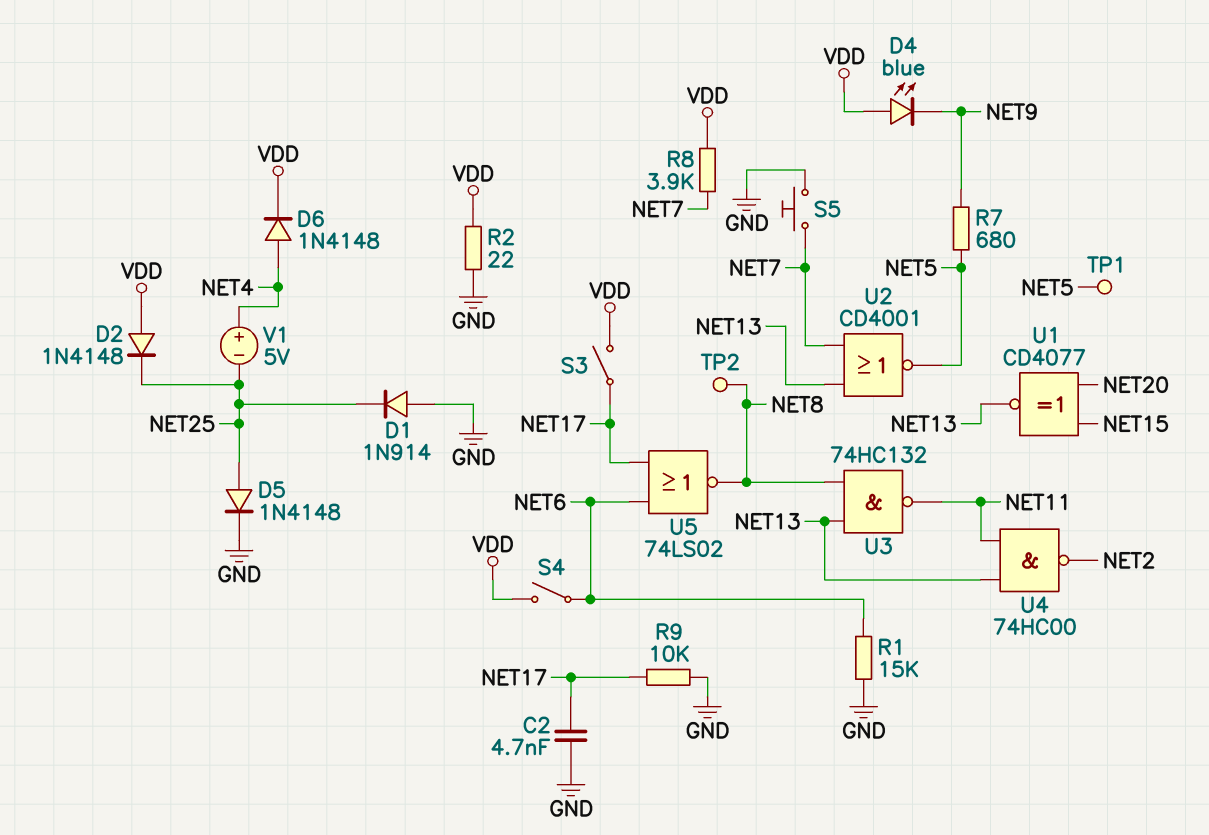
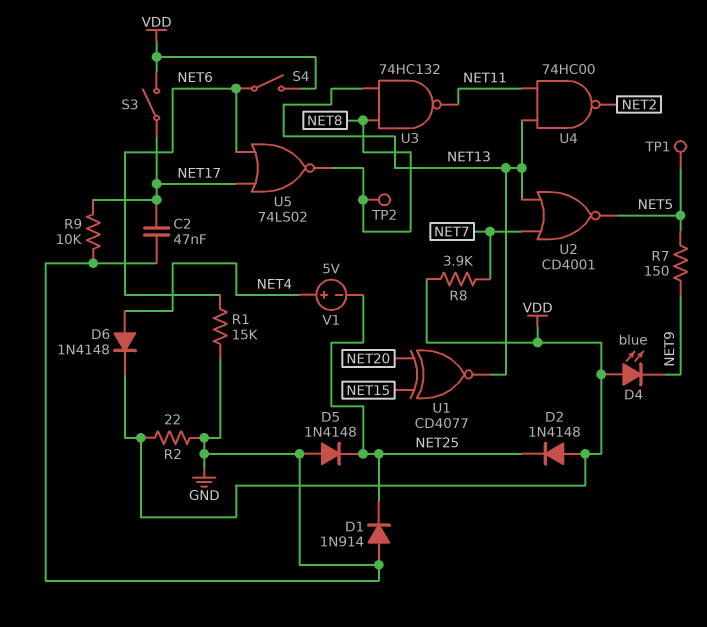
C2: 4.7nF (GND, NET17) -> 47nF (GND, NET17)
D5: diode 1N4148 (A NET25, K GND) -> diode 1N4148 (A GND, K NET25)
R7: 680 (NET5, NET9) -> 150 (NET5, NET9)
S5: button (GND, NET7) -> none

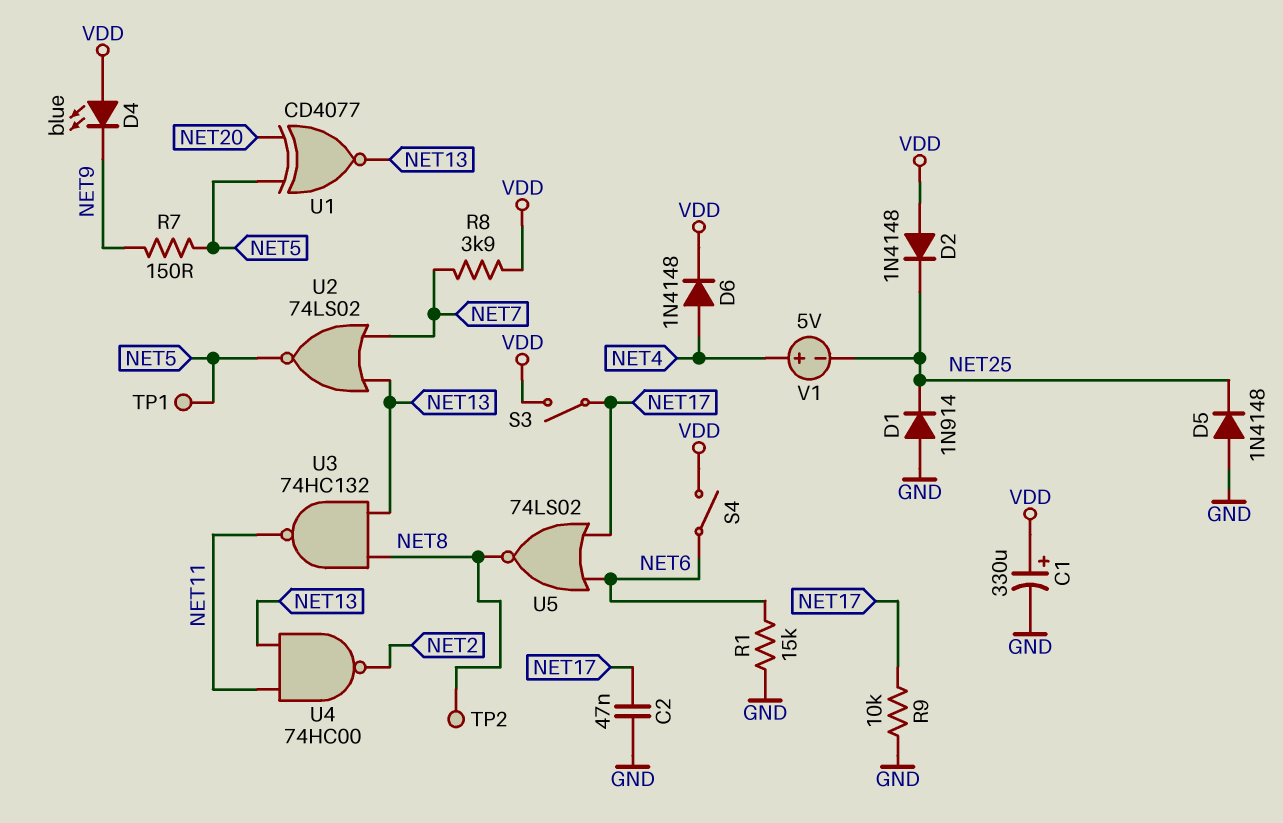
C1: none -> 330uF (plus VDD, minus GND)
R2: 22 (GND, VDD) -> none
U1: XNOR CD4077 (in NET15, in NET20, out NET13) -> XNOR CD4077 (in NET5, in NET20, out NET13)
U2: NOR CD4001 (in NET7, in NET13, out NET5) -> NOR 74LS02 (in NET7, in NET13, out NET5)

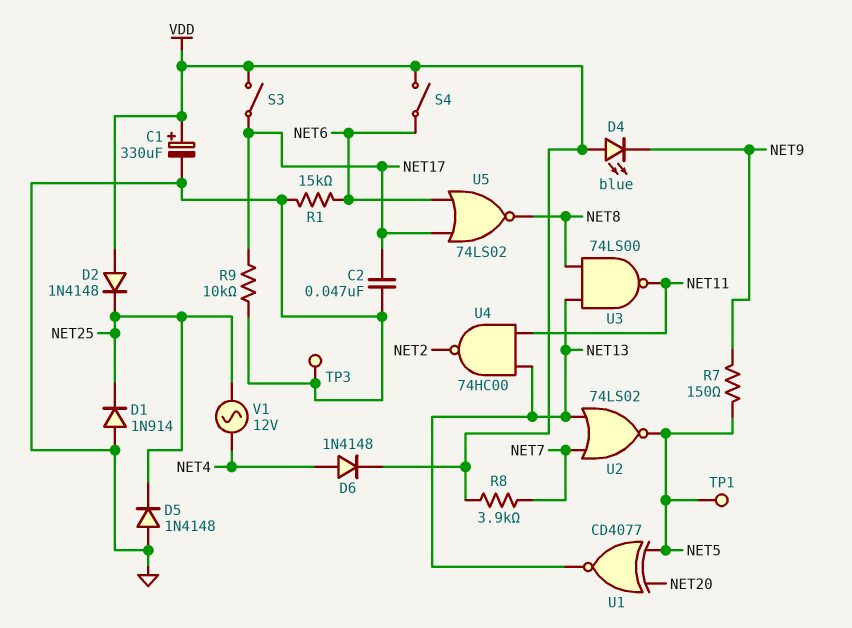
TP2: test point (NET8) -> none
TP3: none -> test point (GND)
U3: NAND 74HC132 (in NET8, in NET13, out NET11) -> NAND 74LS00 (in NET8, in NET13, out NET11)
V1: 5V (plus NET4, minus NET25) -> AC 12V (NET4, NET25)

